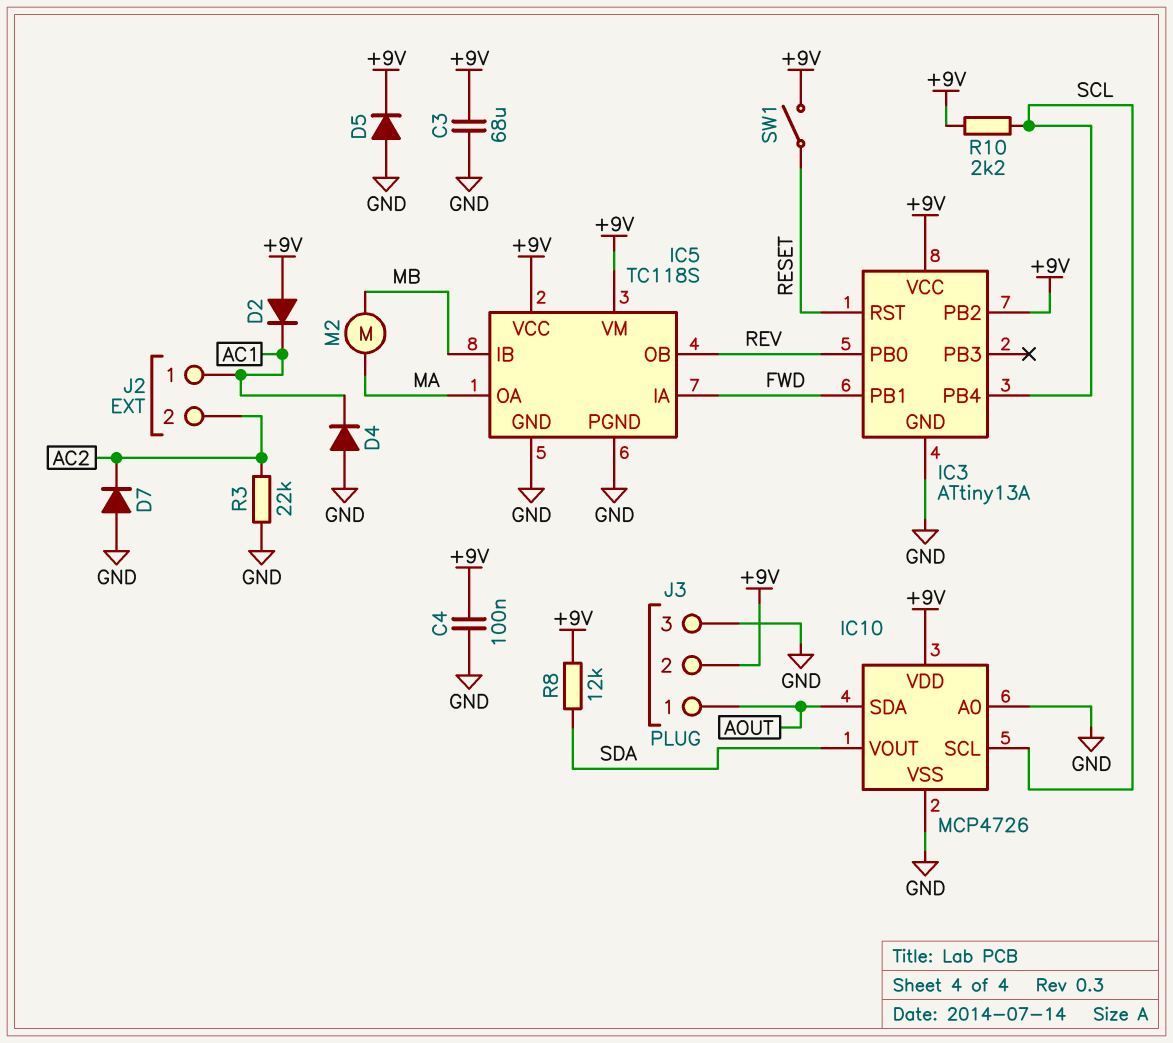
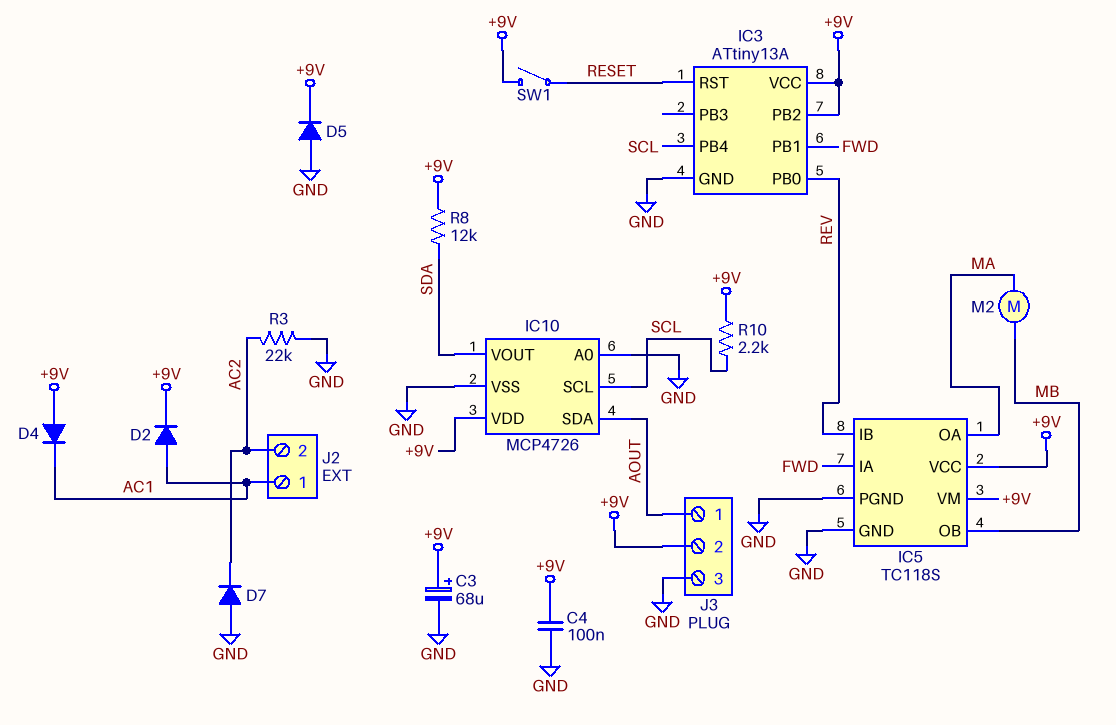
C3: 68uF (+9V, GND) -> 68uF (plus +9V, minus GND)
D2: diode (A +9V, K AC1) -> diode (A AC1, K +9V)
D4: diode (A GND, K AC1) -> diode (A +9V, K AC1)
IC5 pin IB: MB -> REV
IC5 pin OB: REV -> MB

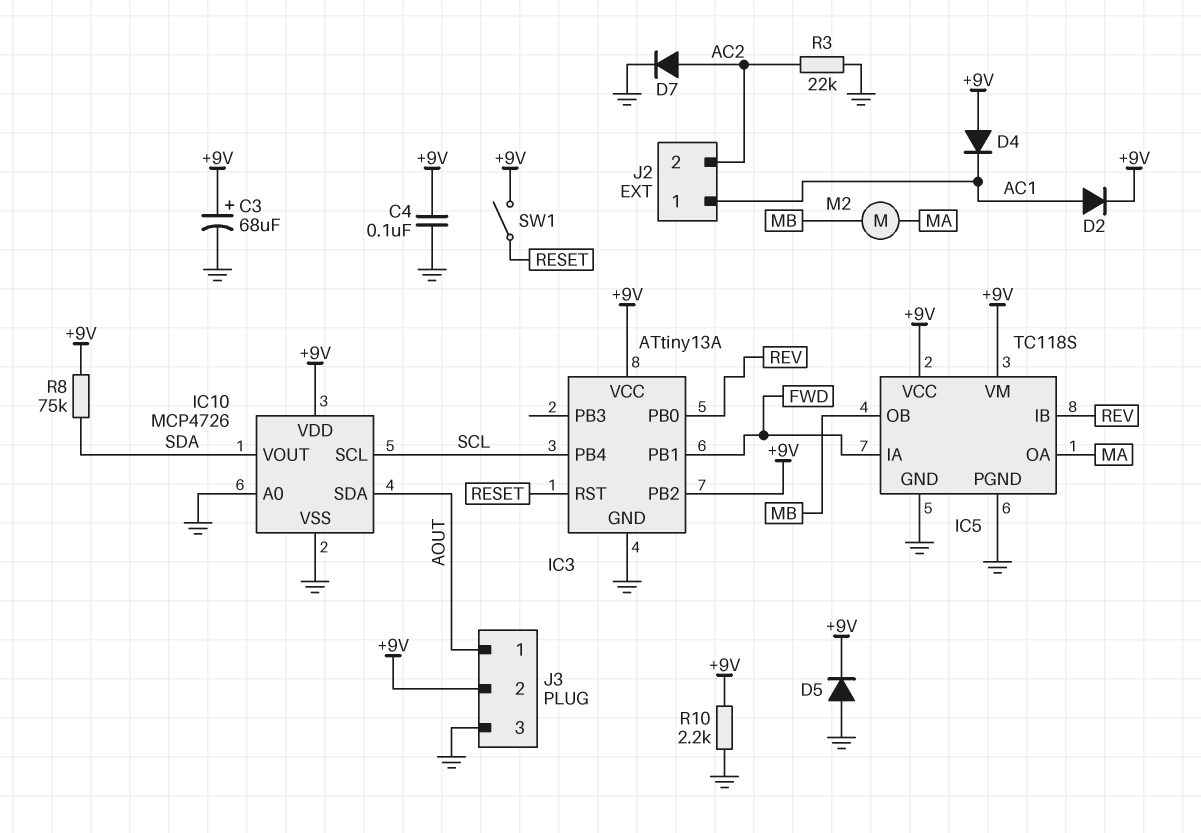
D7: diode (A GND, K AC2) -> diode (A AC2, K GND)
R8: 12k (+9V, SDA) -> 75k (+9V, SDA)
R10: 2.2k (+9V, SCL) -> 2.2k (+9V, GND)

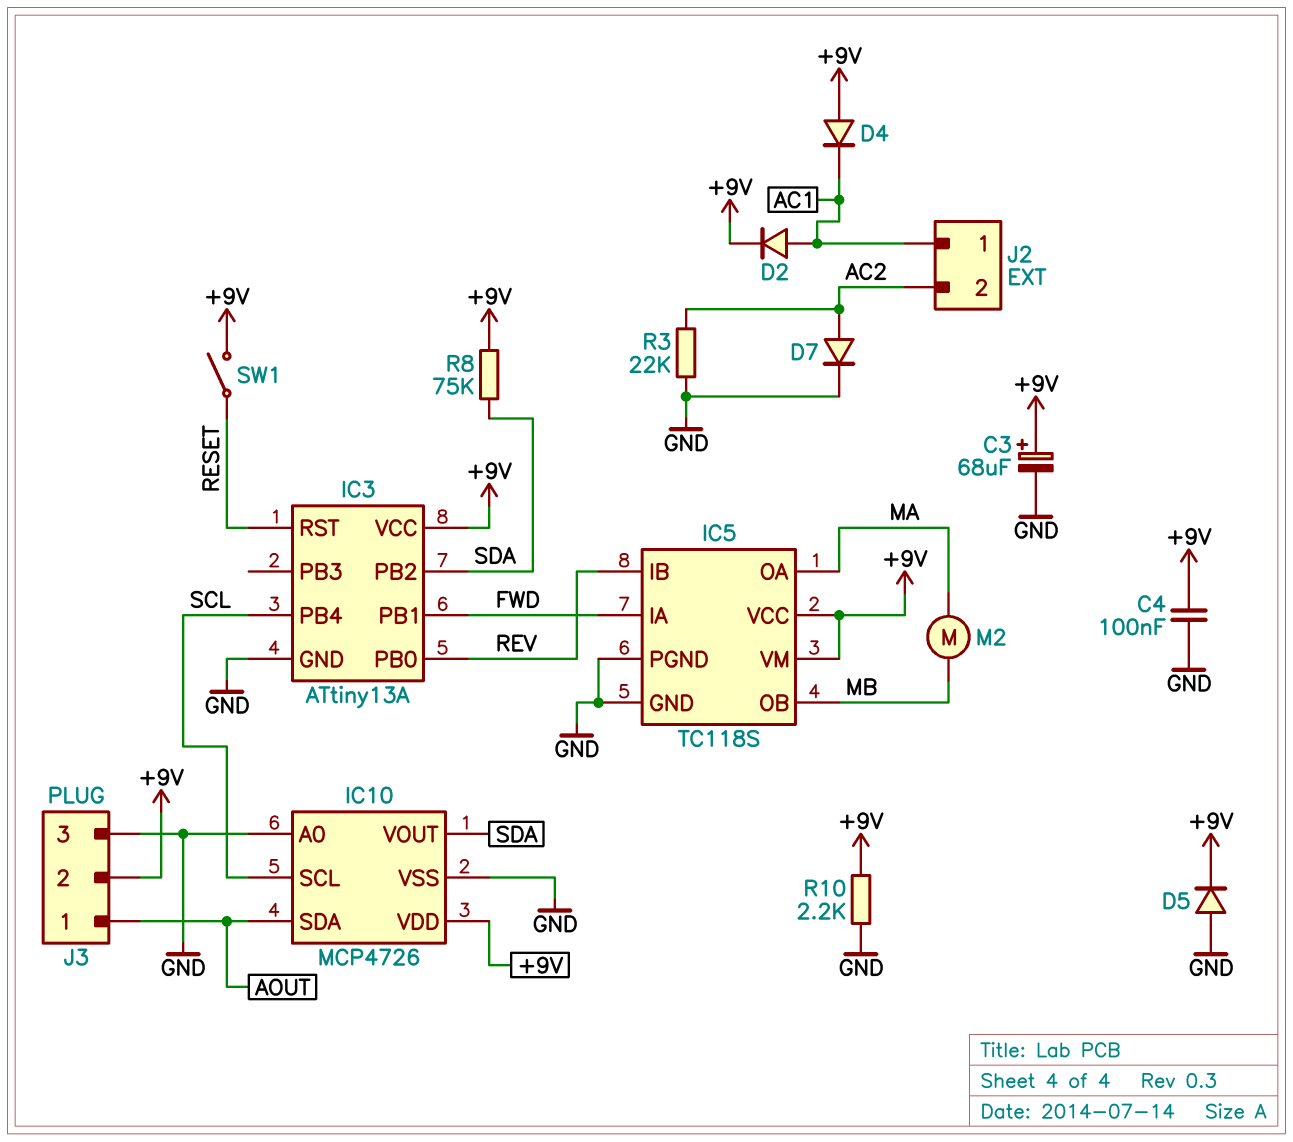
IC3 pin PB2: +9V -> SDA

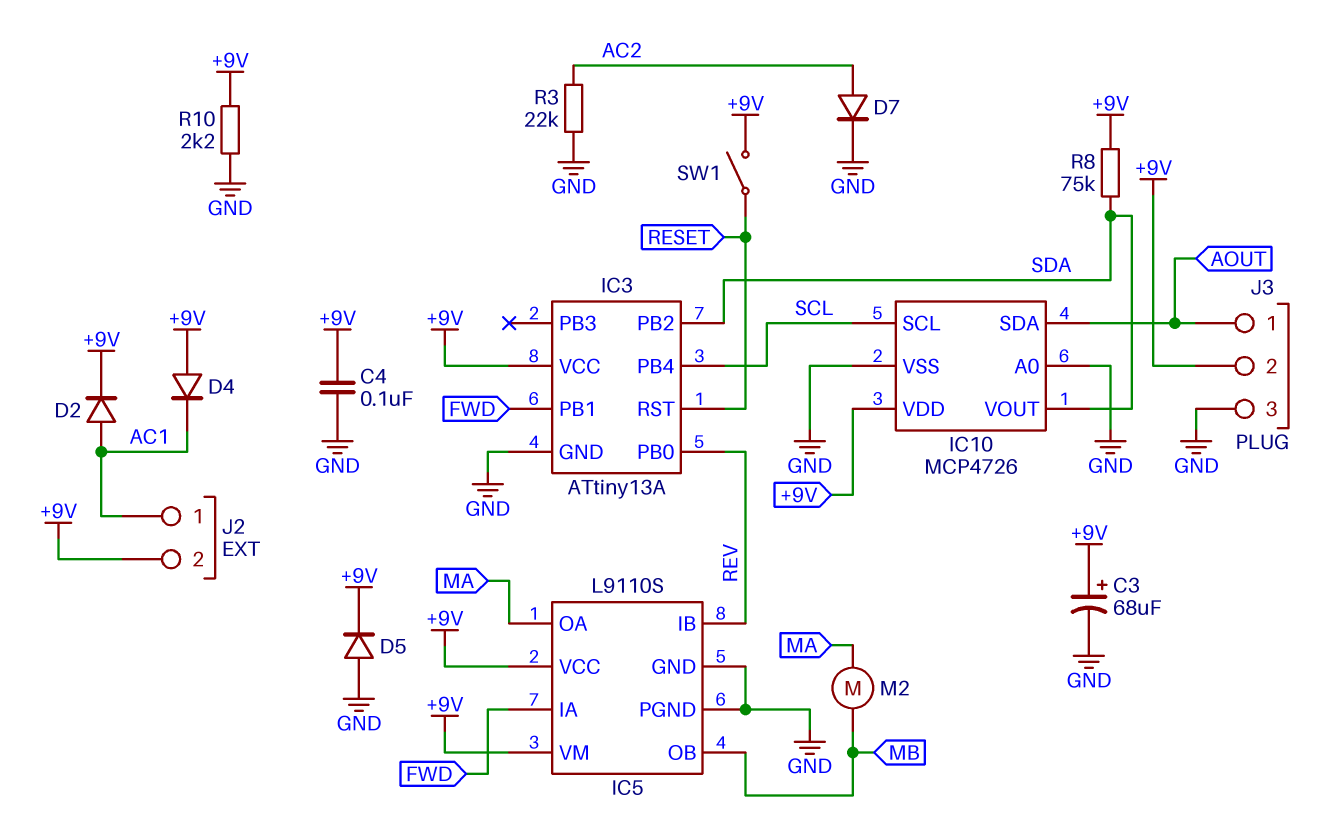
IC5: TC118S -> L9110S
J2 pin 2: AC2 -> +9V

